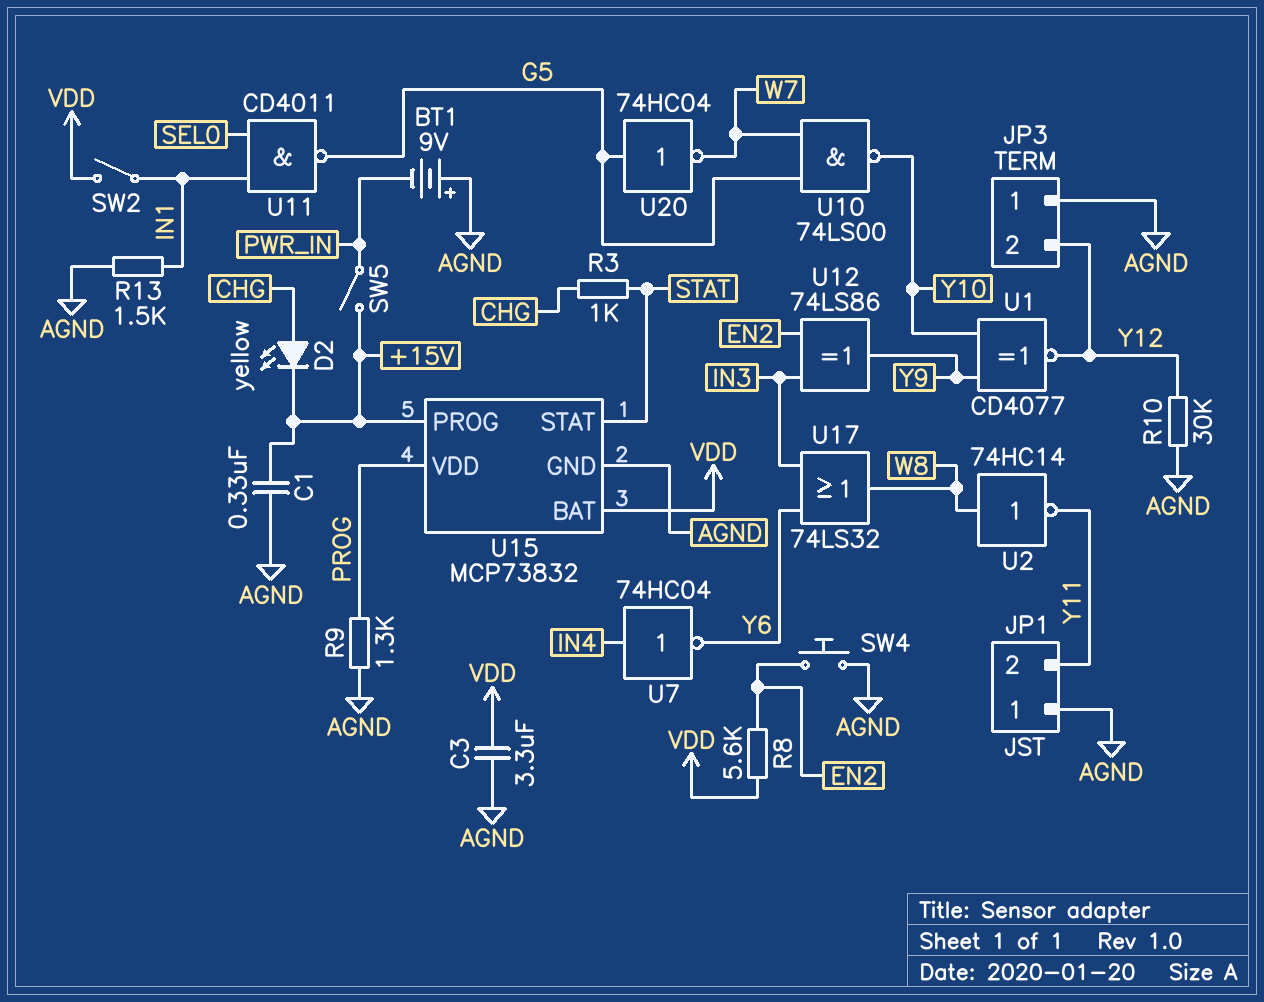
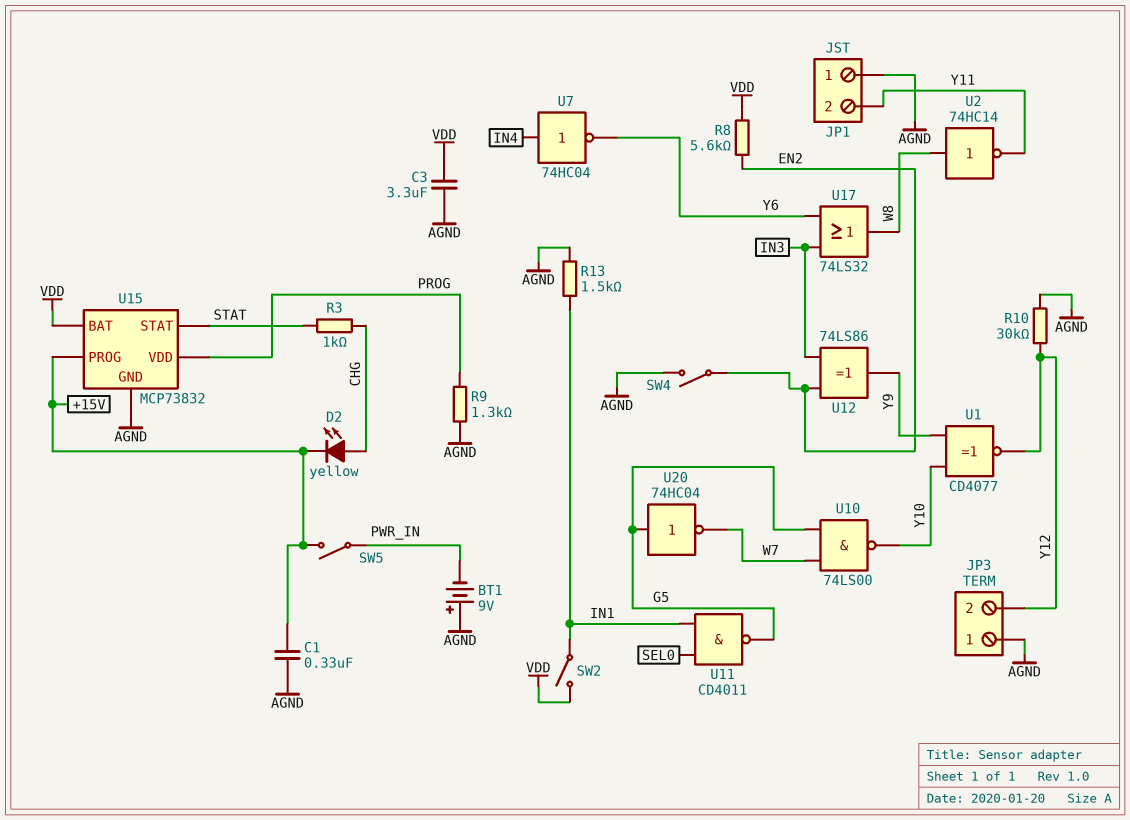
SW4: button (AGND, EN2) -> switch (AGND, EN2)

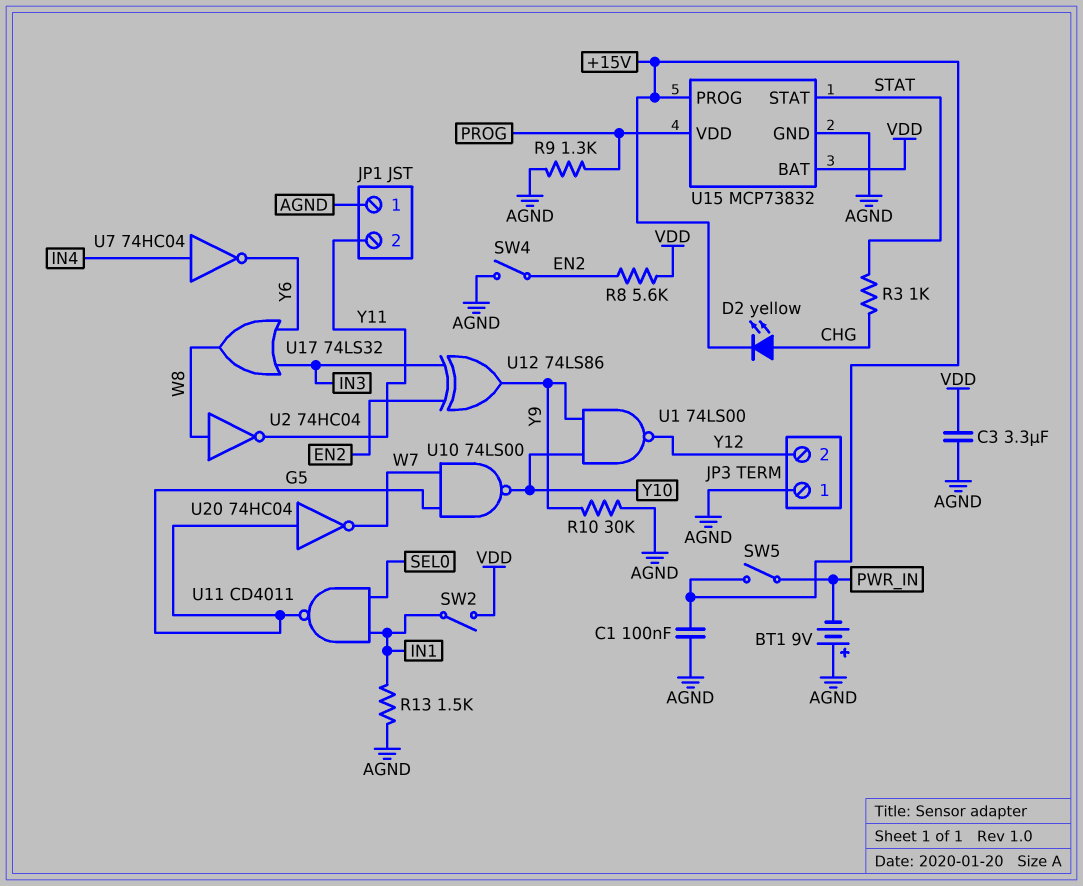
C1: 330nF (+15V, AGND) -> 100nF (+15V, AGND)
R10: 30k (AGND, Y12) -> 30k (AGND, Y9)
U1: XNOR CD4077 (in Y9, in Y10, out Y12) -> NAND 74LS00 (in Y9, in Y10, out Y12)
U2: NOT 74HC14 (in W8, out Y11) -> NOT 74HC04 (in W8, out Y11)

